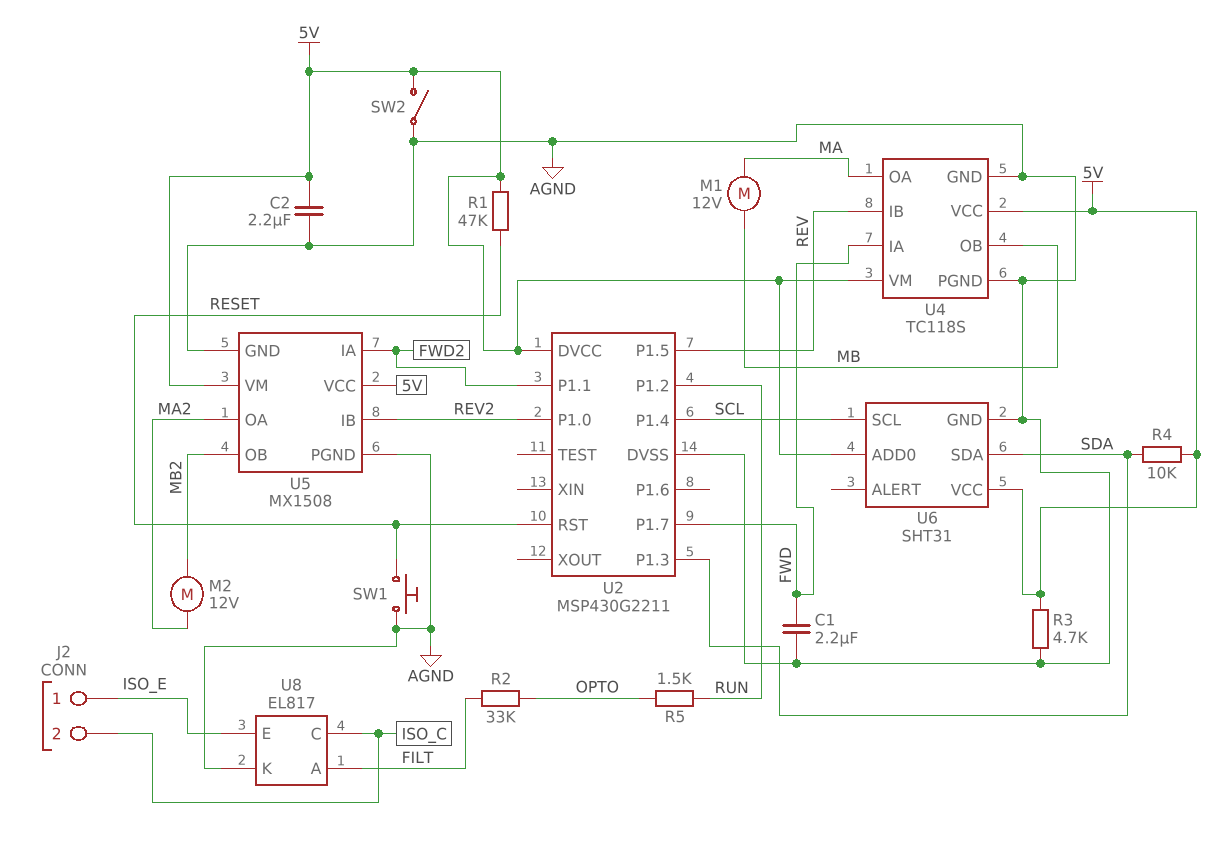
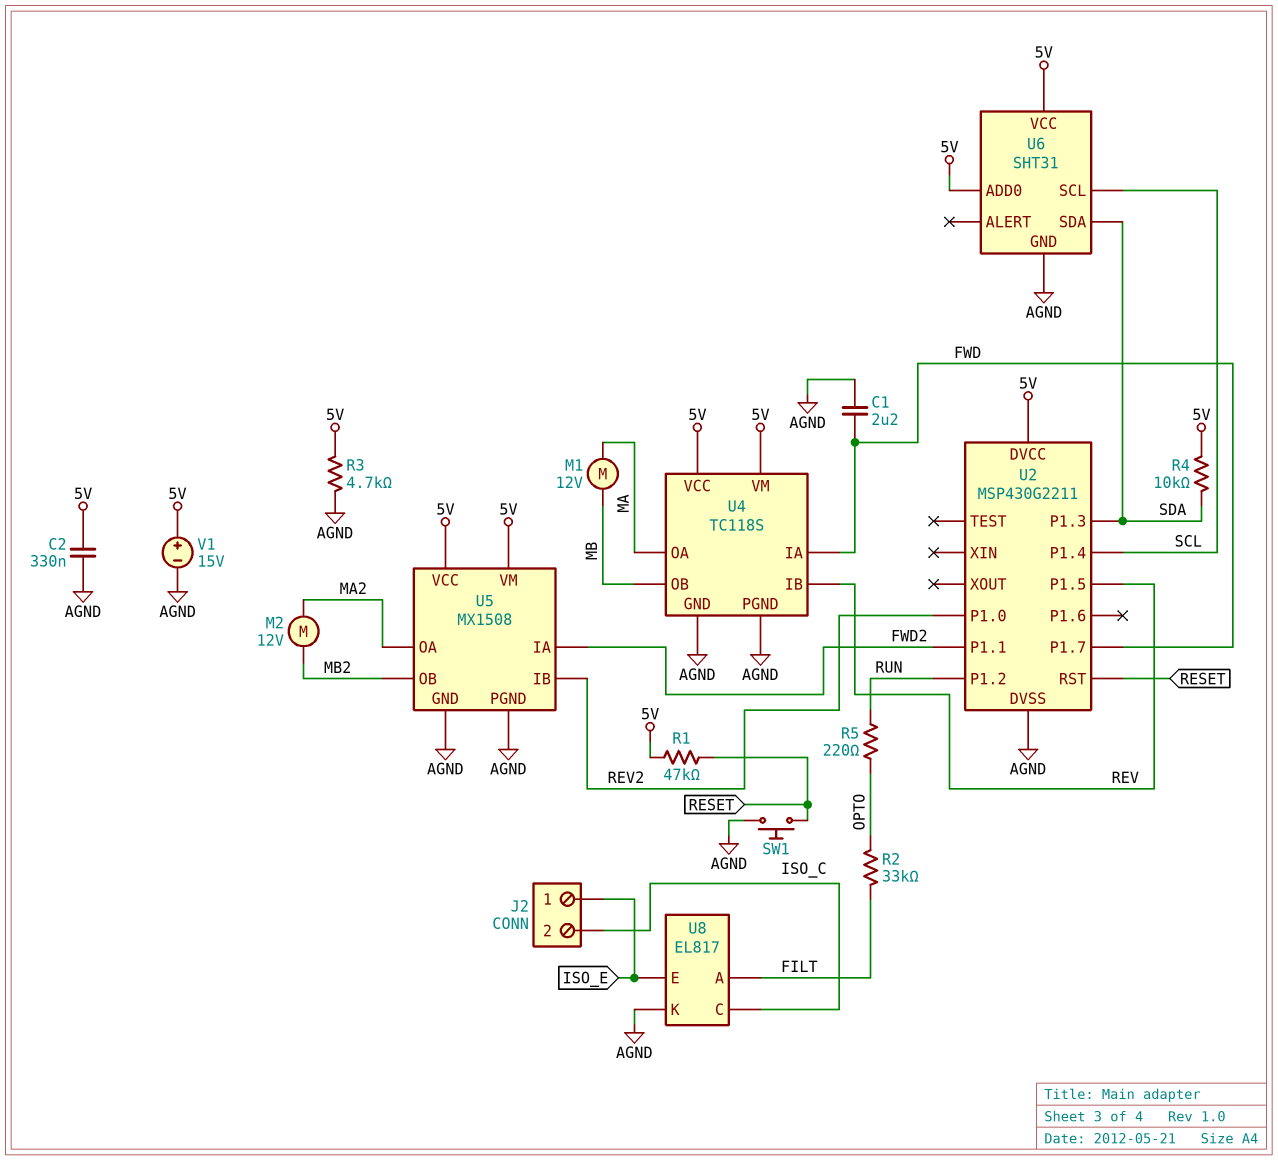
C2: 2.2uF (5V, AGND) -> 330nF (5V, AGND)
R5: 1.5k (OPTO, RUN) -> 220 (OPTO, RUN)
SW2: switch (5V, AGND) -> none
V1: none -> 15V (plus 5V, minus AGND)

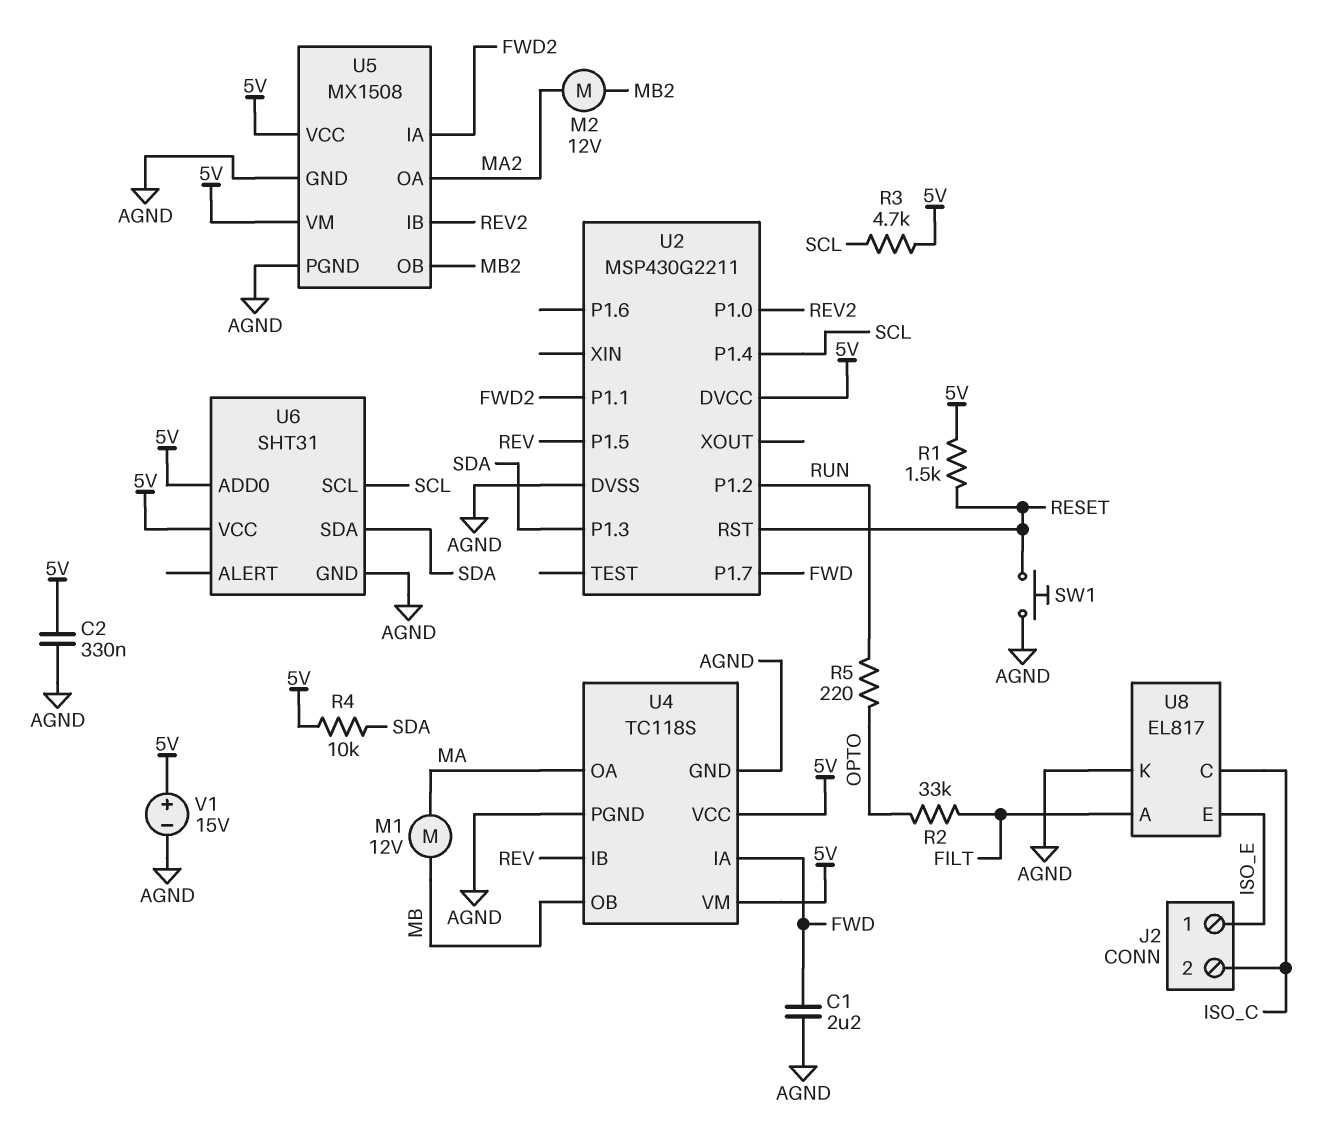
R1: 47k (5V, RESET) -> 1.5k (5V, RESET)
R3: 4.7k (5V, AGND) -> 4.7k (5V, SCL)

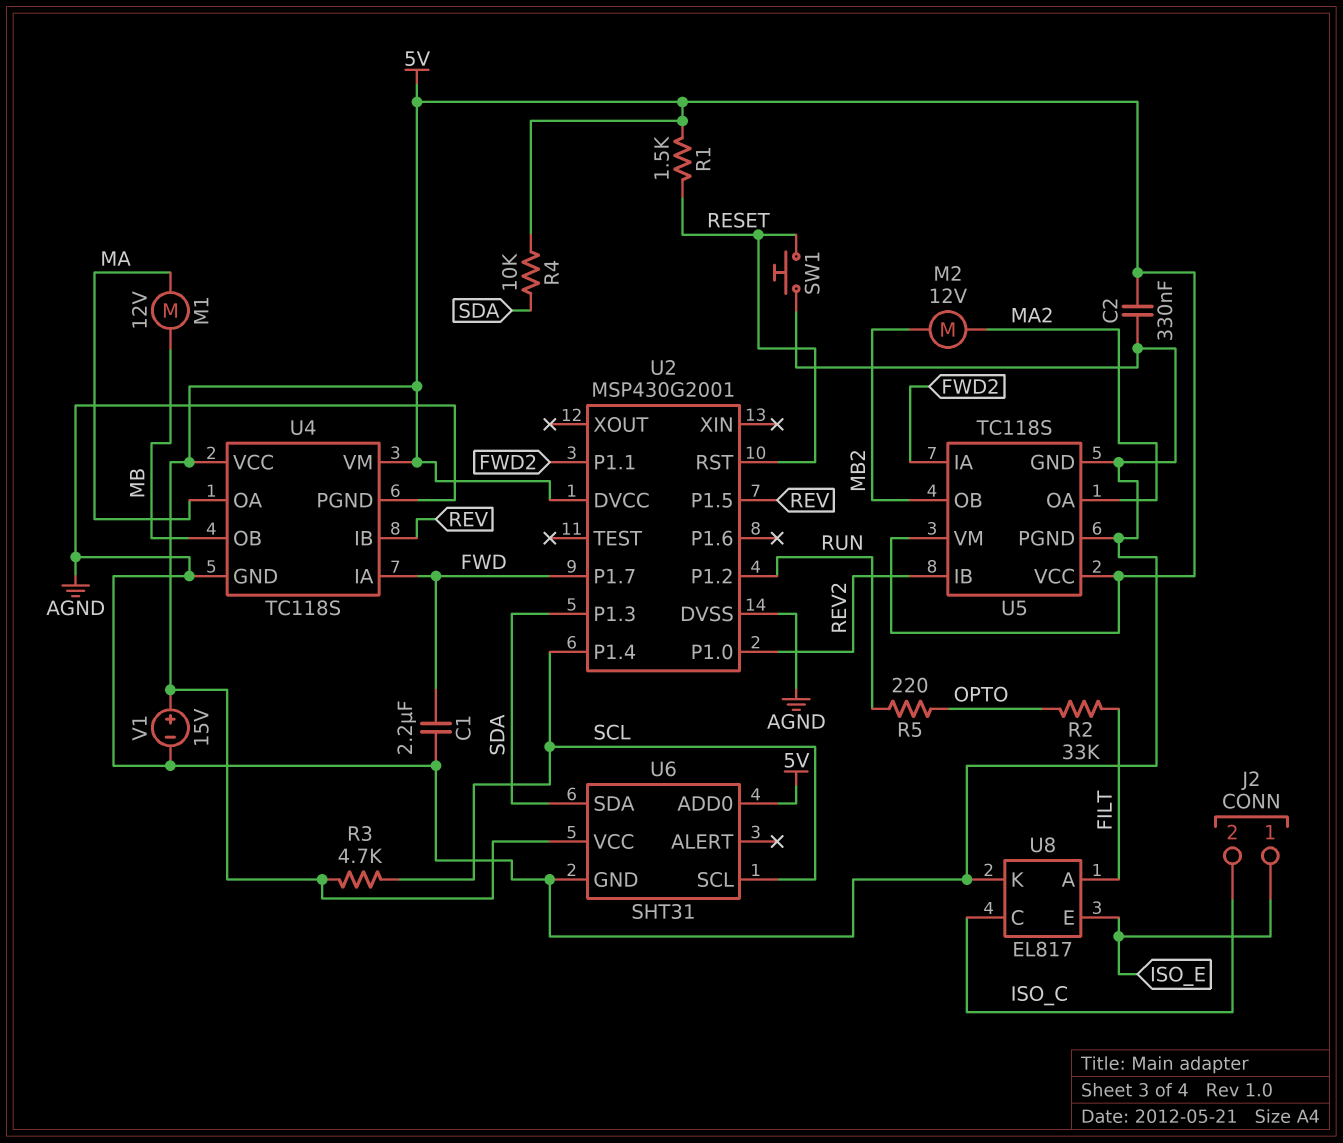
U2: MSP430G2211 -> MSP430G2001
U5: MX1508 -> TC118S

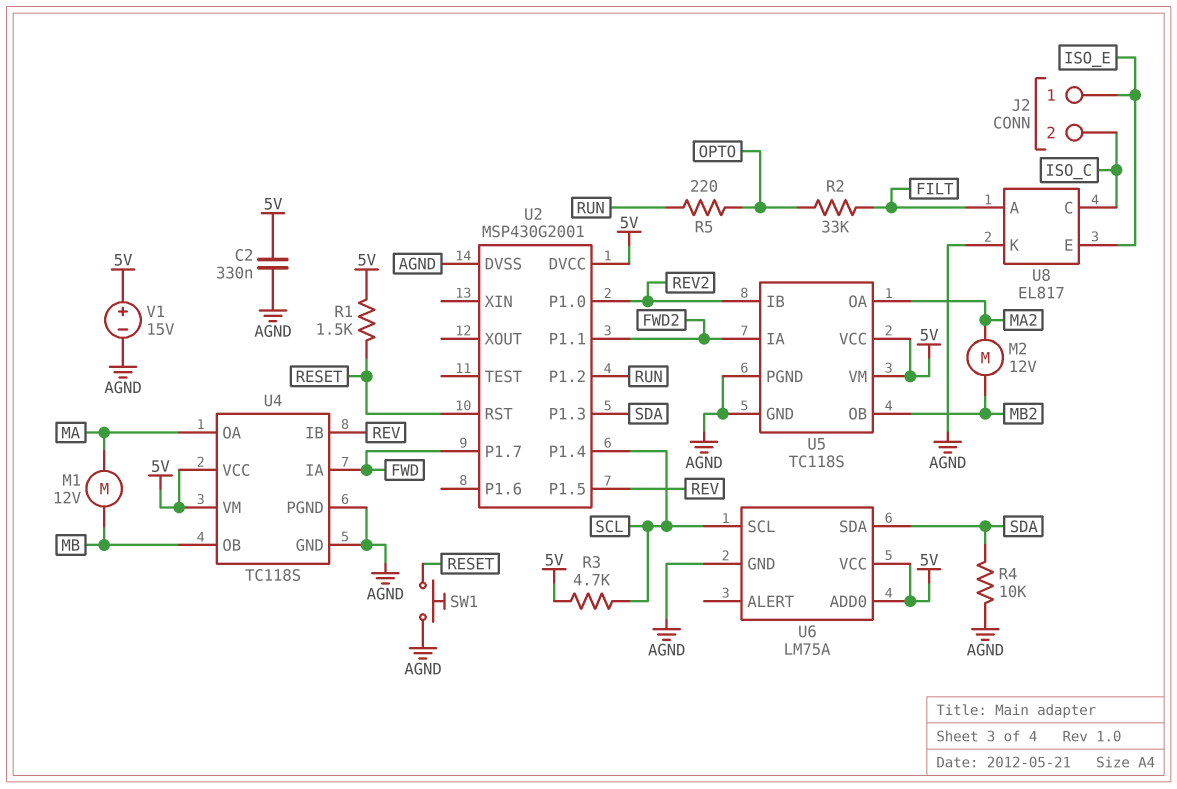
C1: 2.2uF (AGND, FWD) -> none
R4: 10k (5V, SDA) -> 10k (AGND, SDA)
U6: SHT31 -> LM75A

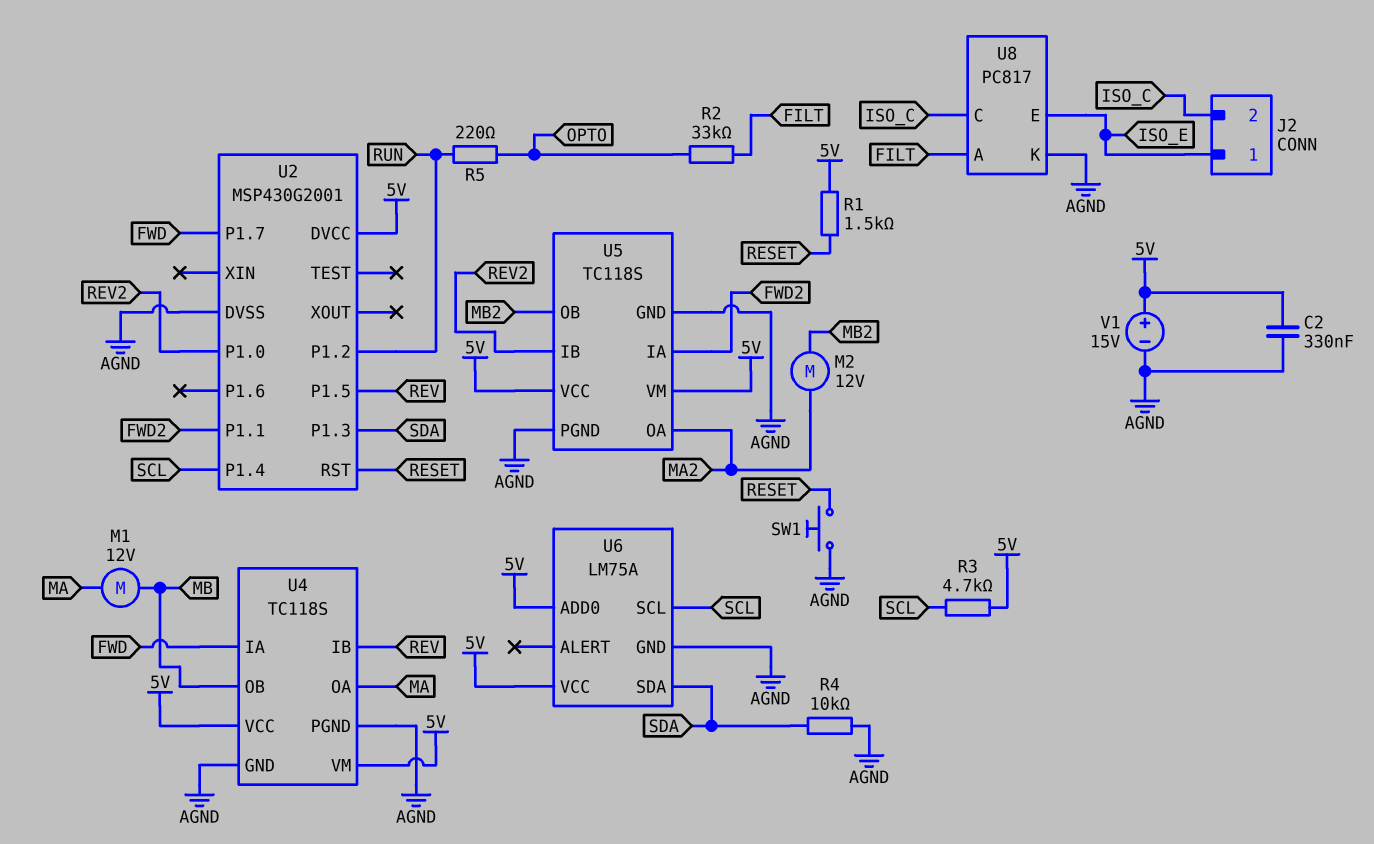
U8: EL817 -> PC817

